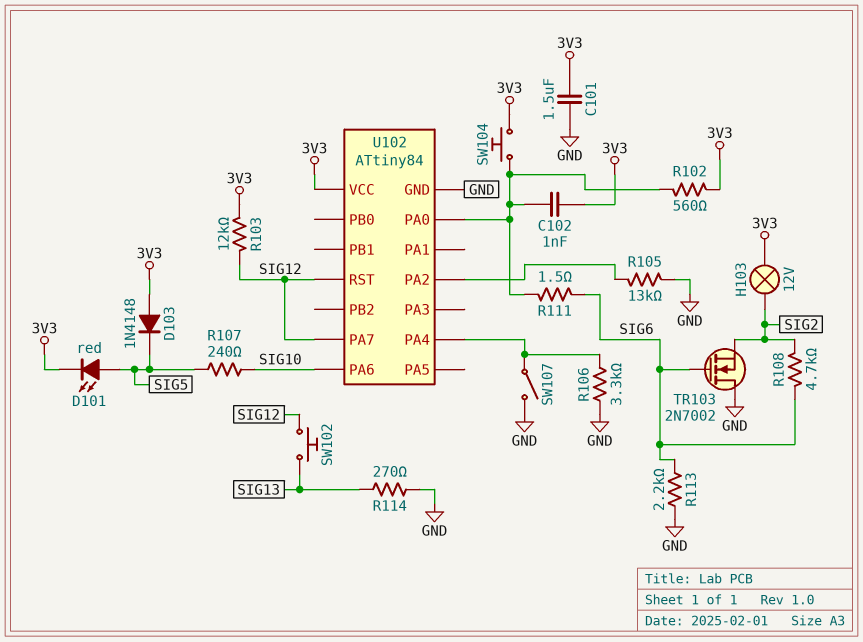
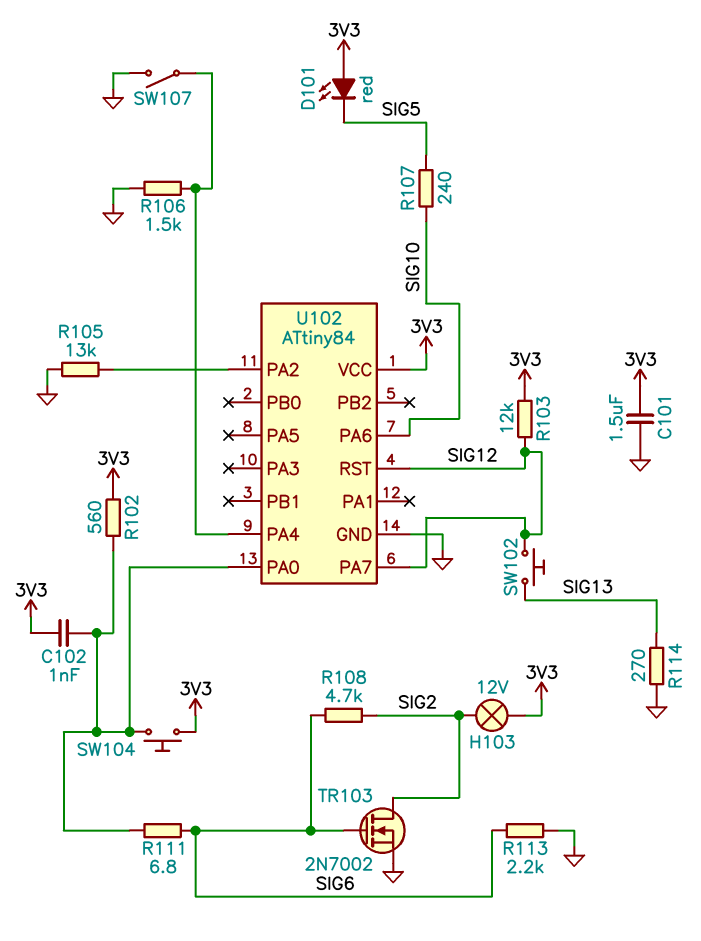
D101: LED red (A SIG5, K 3V3) -> LED red (A 3V3, K SIG5)
D103: diode 1N4148 (A 3V3, K SIG5) -> none
R106: 3.3k (GND, U102/PA4) -> 1.5k (GND, U102/PA4)
R111: 1.5 (SIG6, U102/PA0) -> 6.8 (SIG6, U102/PA0)
TR103: NMOS 2N7002 (G SIG6, D GND, S SIG2) -> NMOS 2N7002 (G SIG6, D SIG2, S GND)

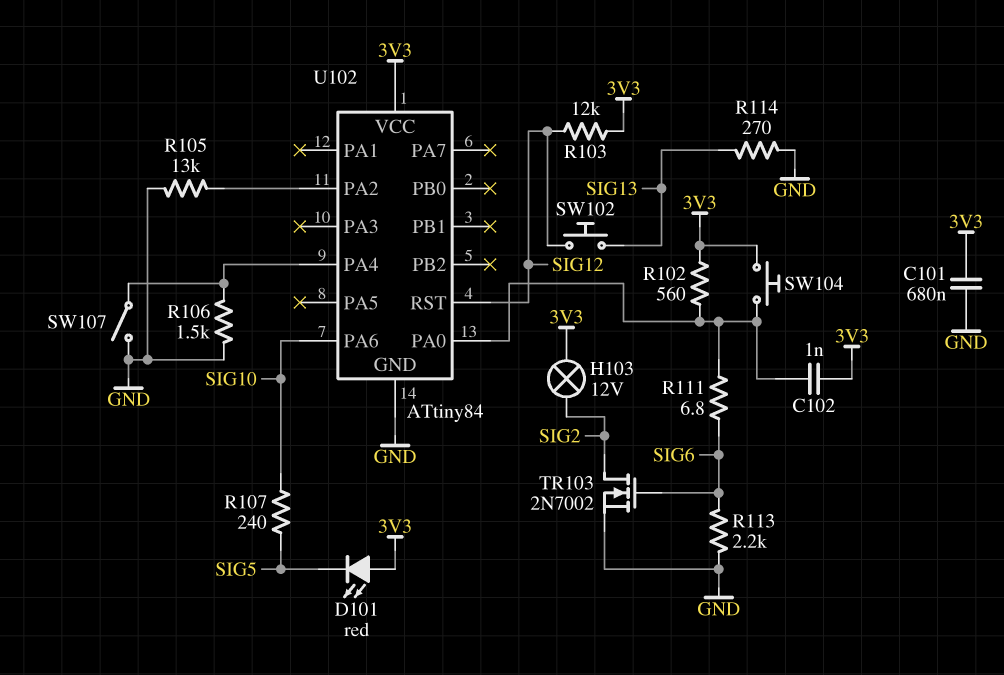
C101: 1.5uF (3V3, GND) -> 680nF (3V3, GND)
R108: 4.7k (SIG2, SIG6) -> none
U102 pin PA7: SIG12 -> none

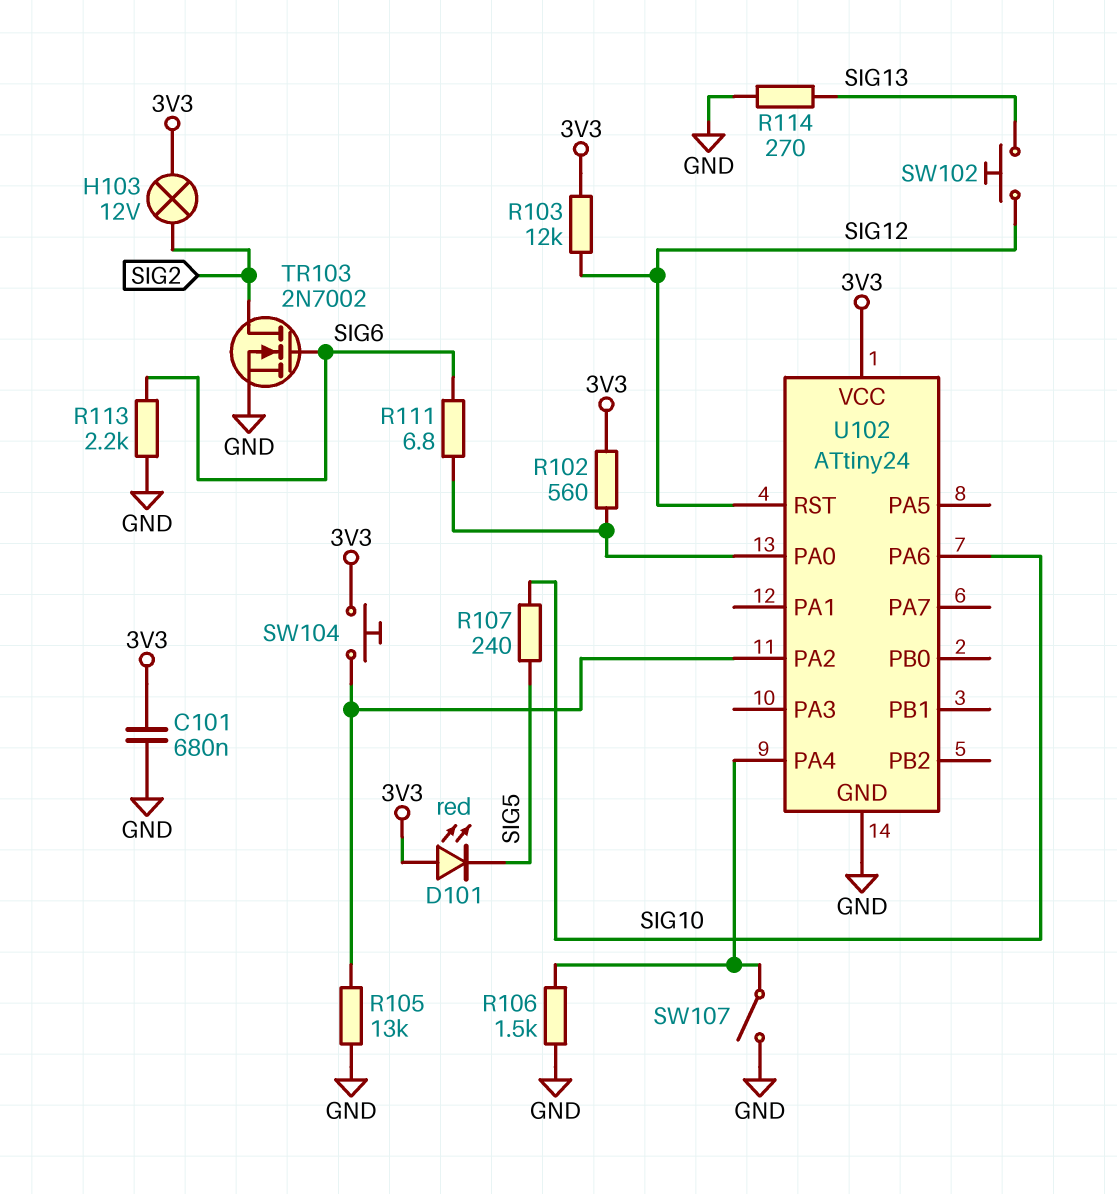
C102: 1nF (3V3, U102/PA0) -> none
SW104: button (3V3, U102/PA0) -> button (3V3, U102/PA2)
U102: ATtiny84 -> ATtiny24

